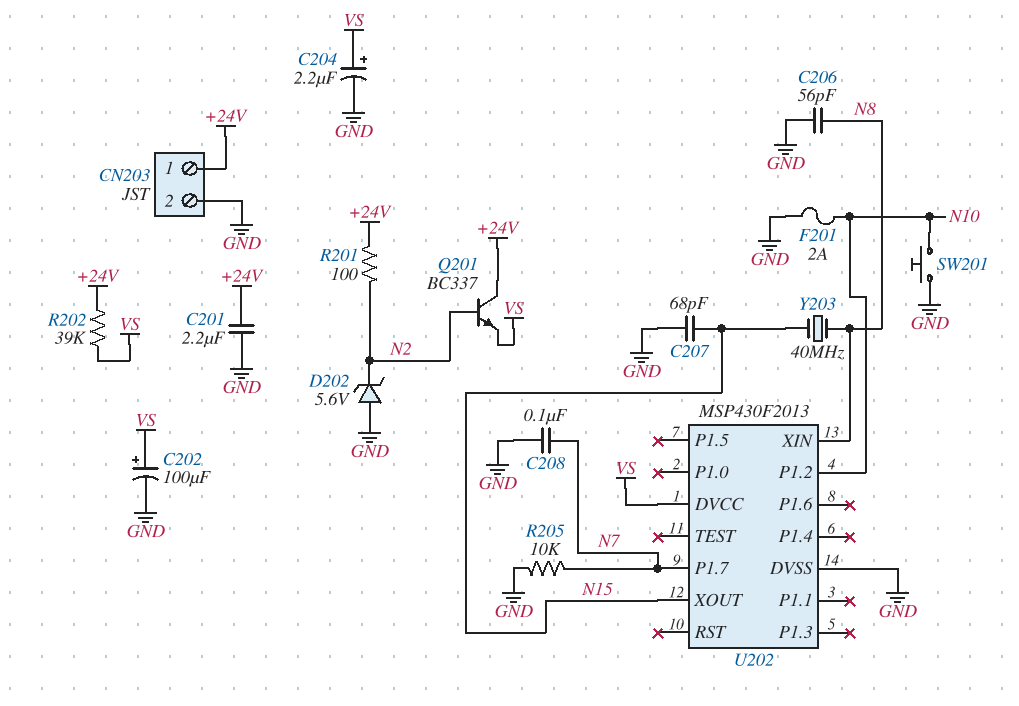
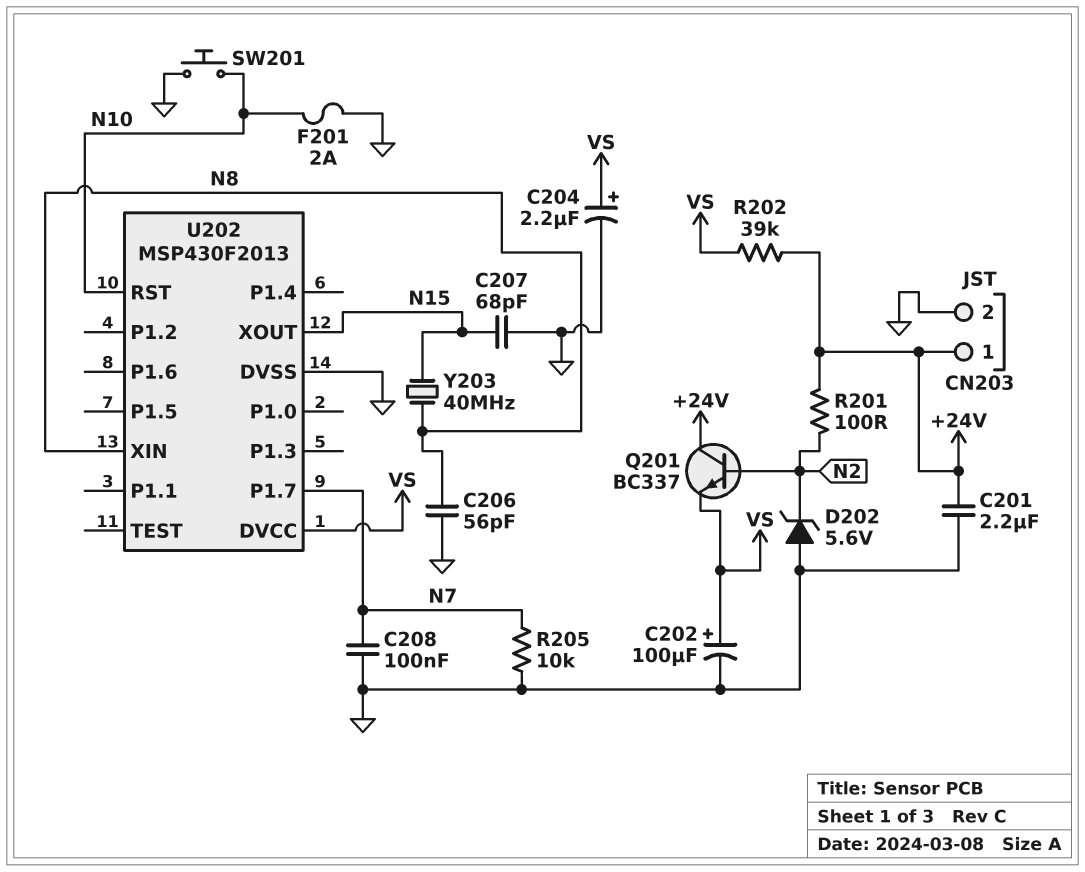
U202 pin P1.2: N10 -> none
U202 pin RST: none -> N10

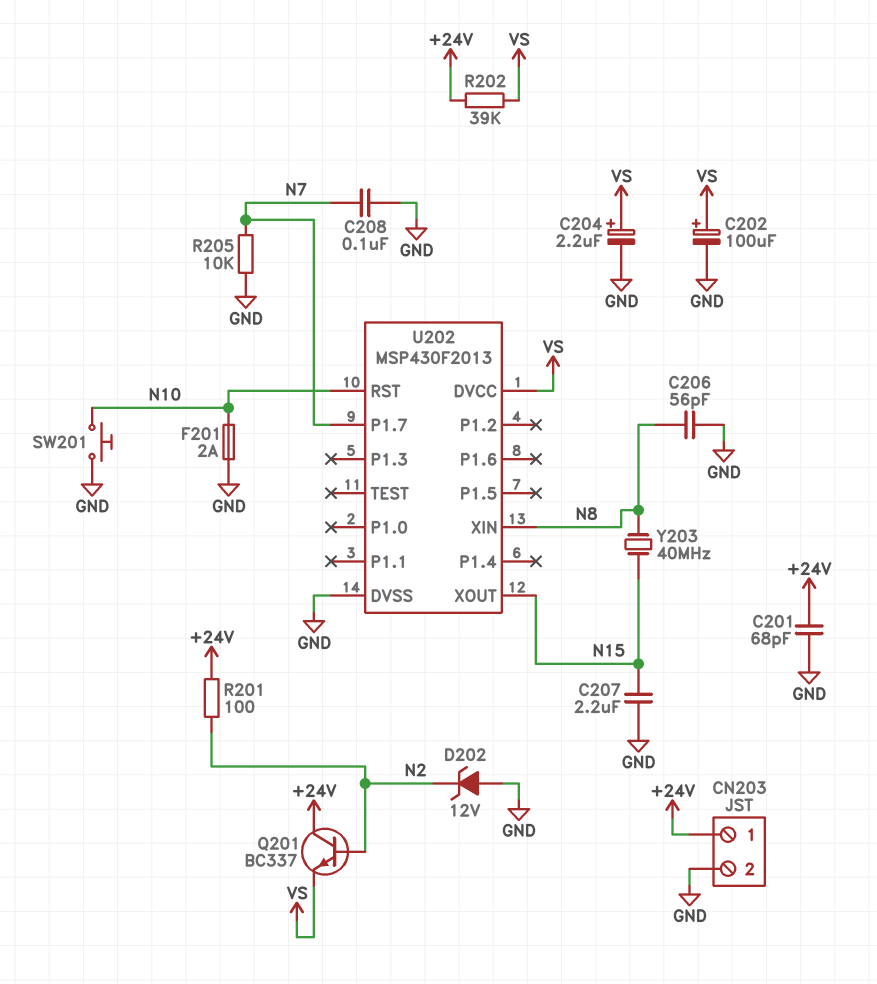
C201: 2.2uF (+24V, GND) -> 68pF (+24V, GND)
C207: 68pF (GND, N15) -> 2.2uF (GND, N15)
D202: zener 5.6V (A GND, K N2) -> zener 12V (A GND, K N2)

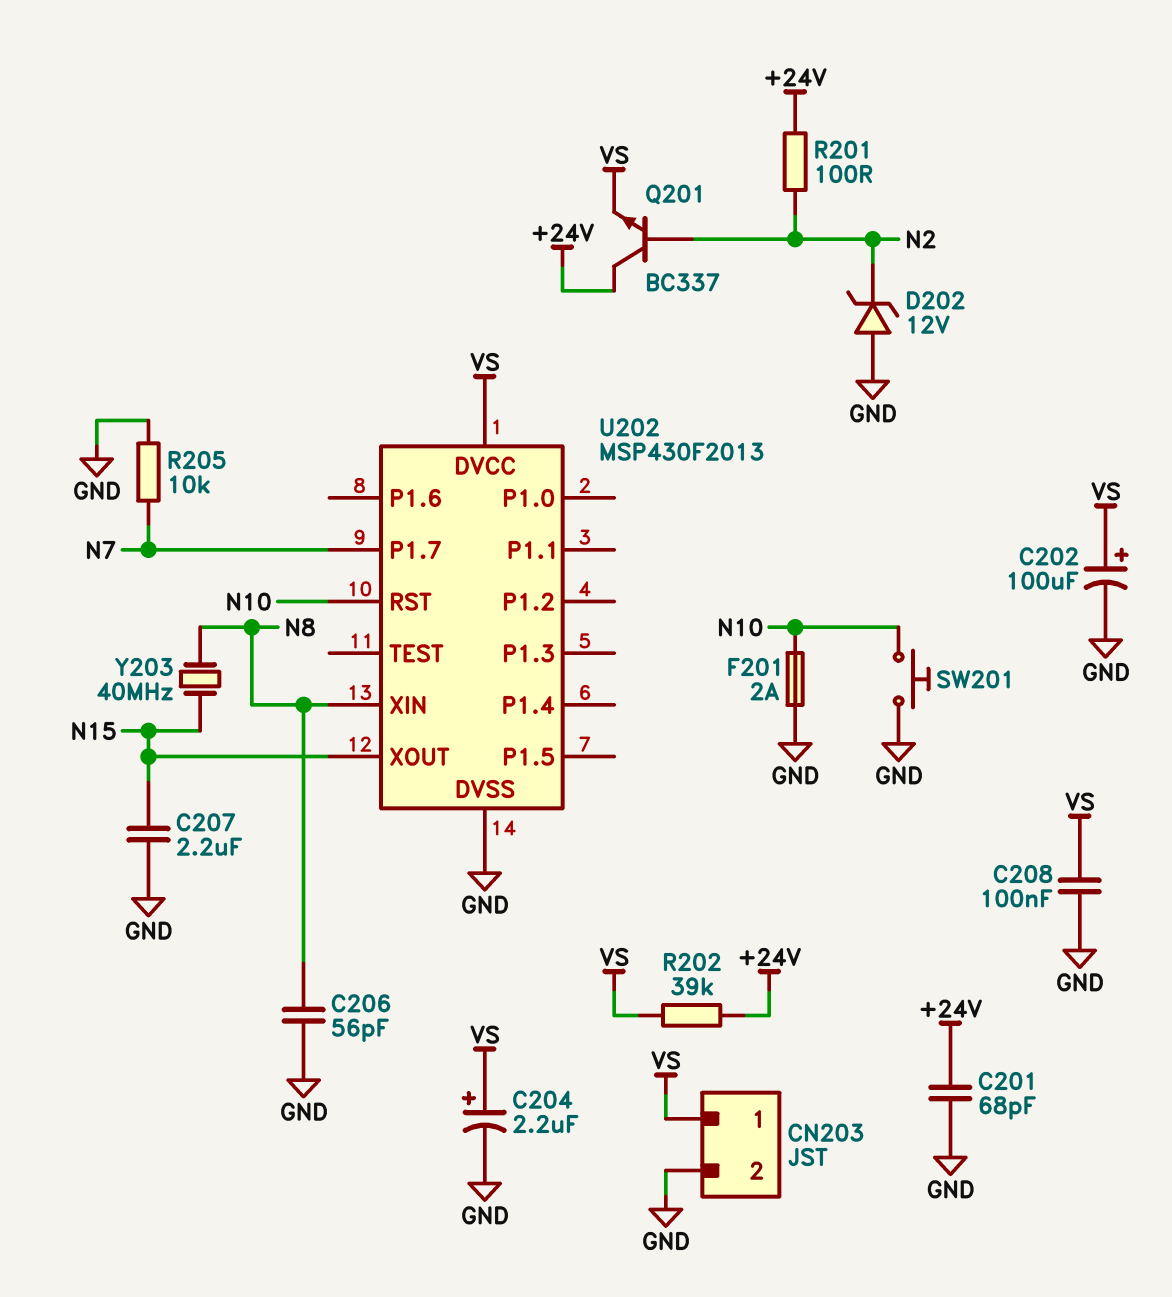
C208: 100nF (GND, N7) -> 100nF (GND, VS)
CN203 pin 1: +24V -> VS

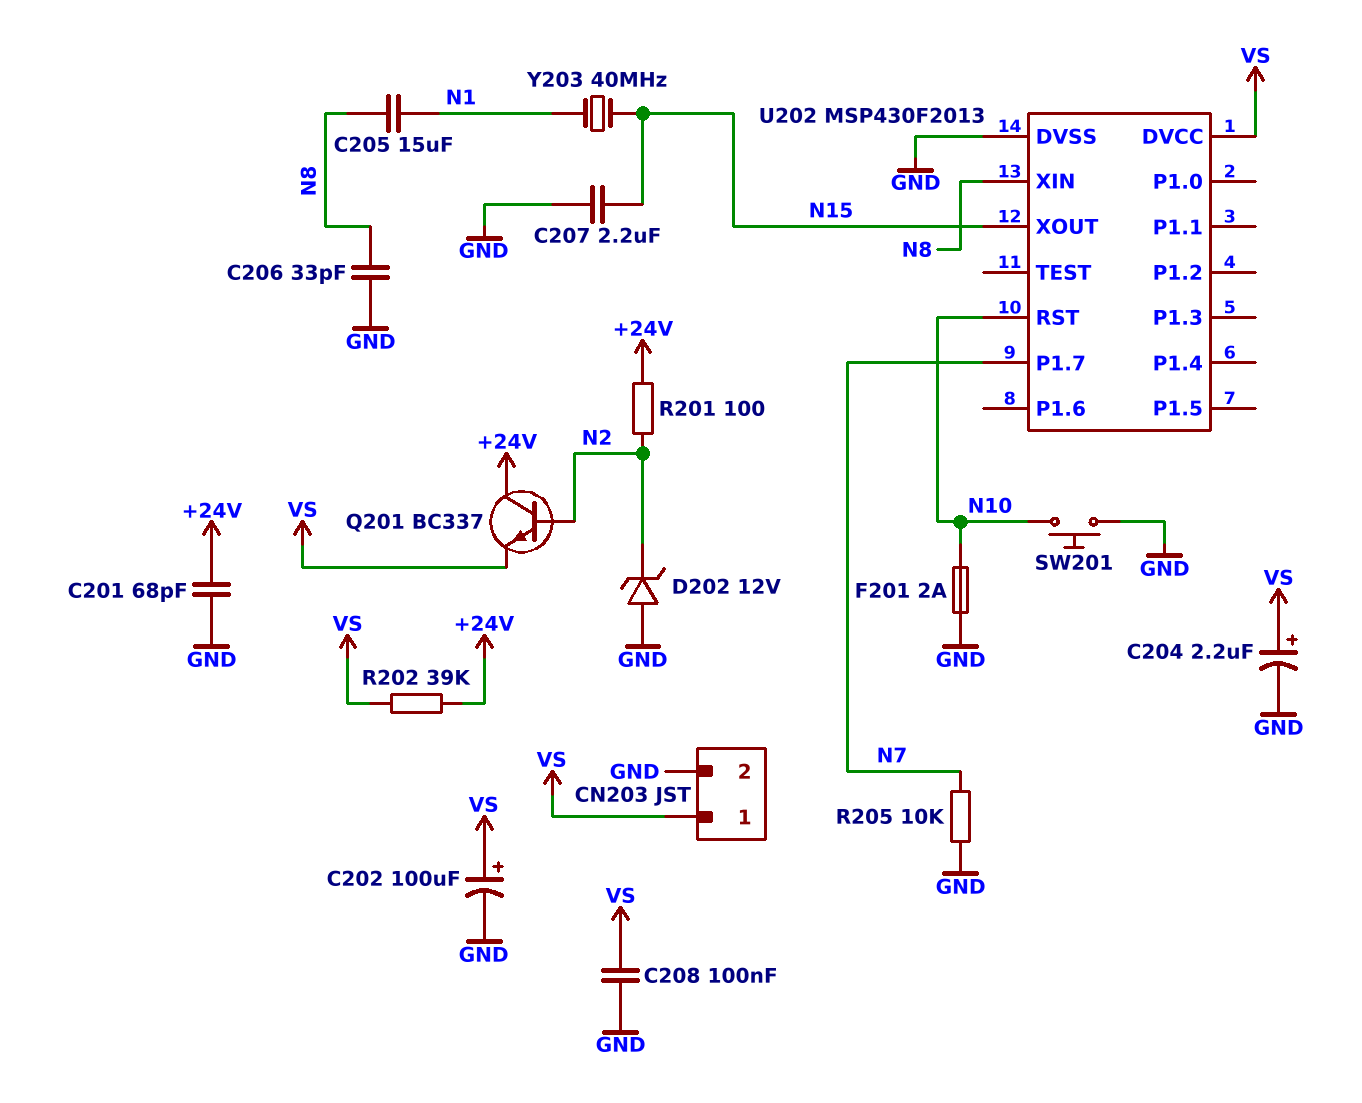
C205: none -> 15uF (N1, N8)
C206: 56pF (GND, N8) -> 33pF (GND, N8)
Y203: 40MHz (N8, N15) -> 40MHz (N1, N15)

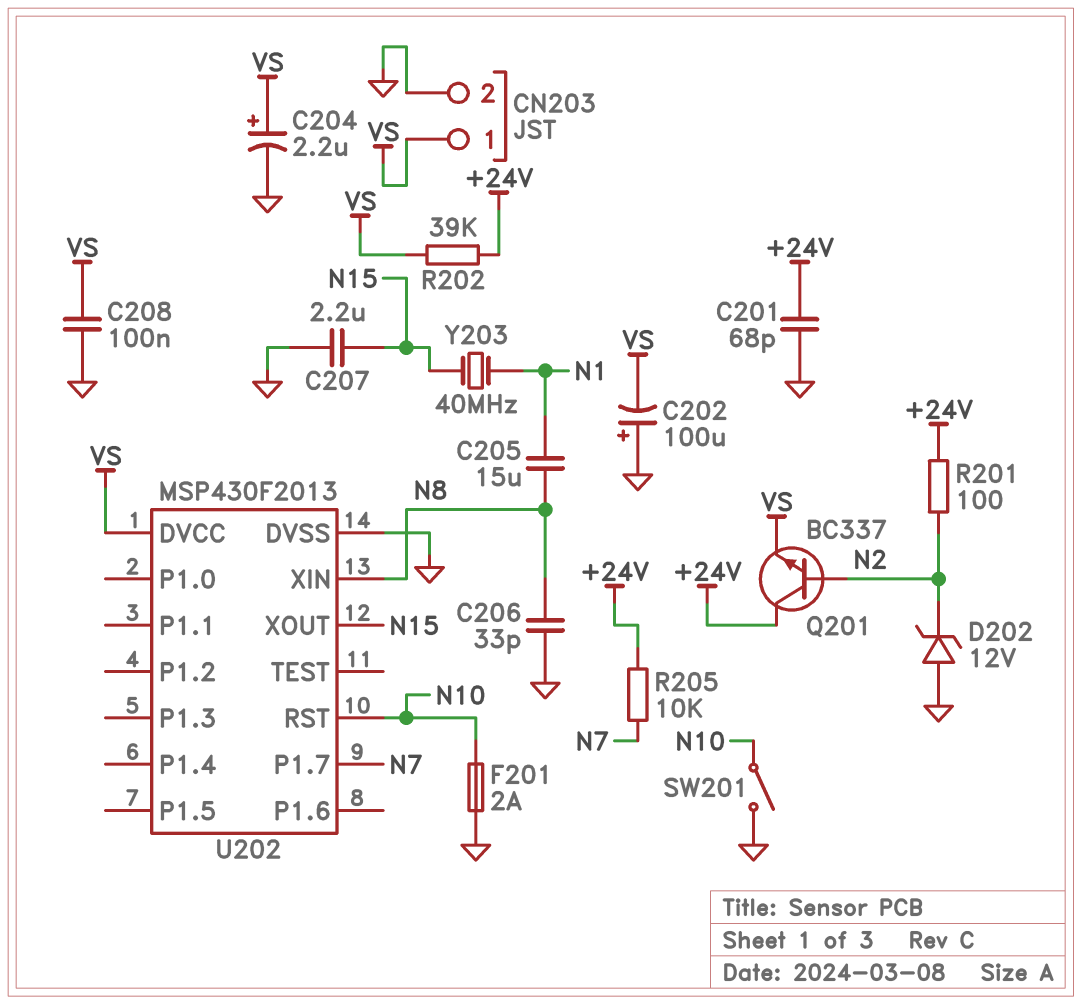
C202: 100uF (plus VS, minus GND) -> 100uF (plus GND, minus VS)
R205: 10k (GND, N7) -> 10k (+24V, N7)
SW201: button (GND, N10) -> switch (GND, N10)

